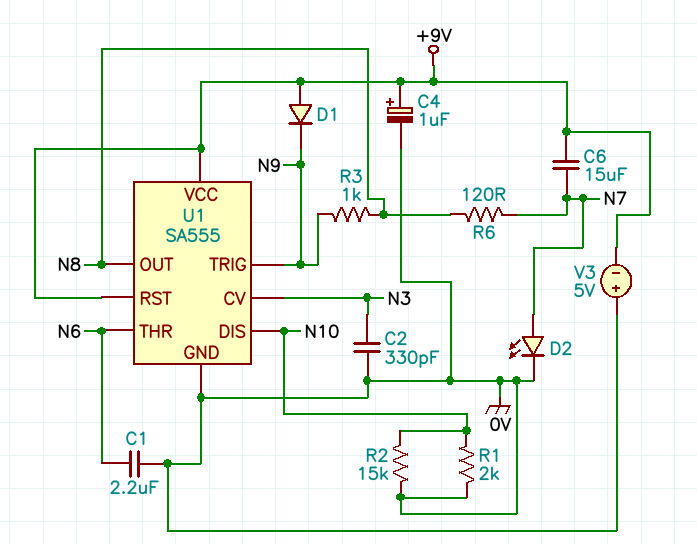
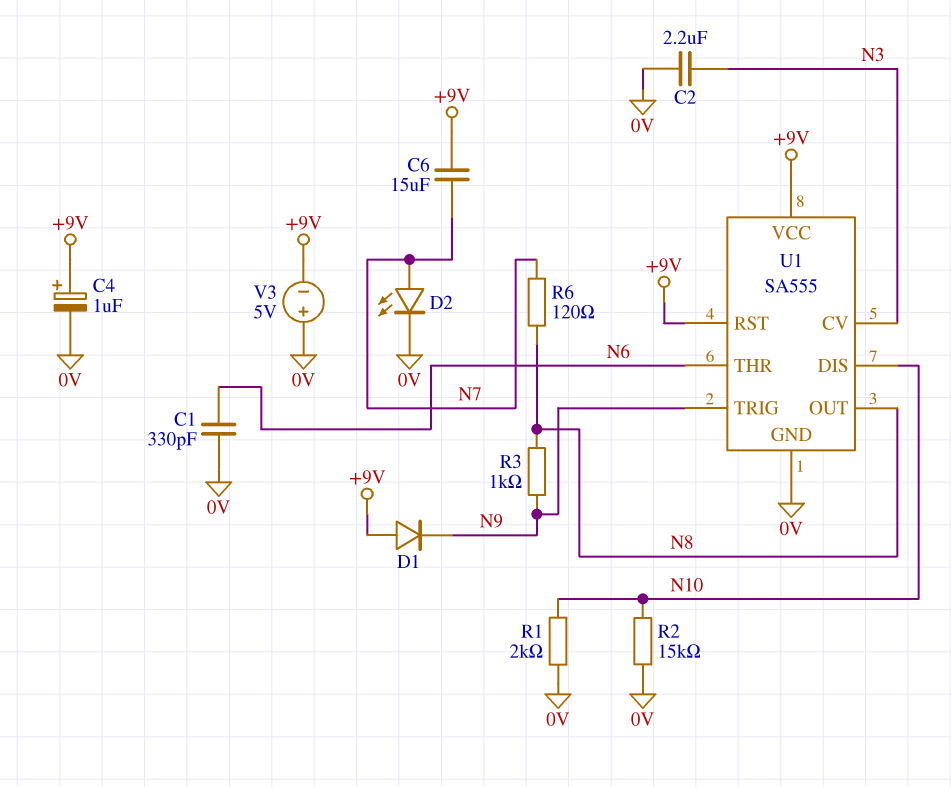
C1: 2.2uF (0V, N6) -> 330pF (0V, N6)
C2: 330pF (0V, N3) -> 2.2uF (0V, N3)

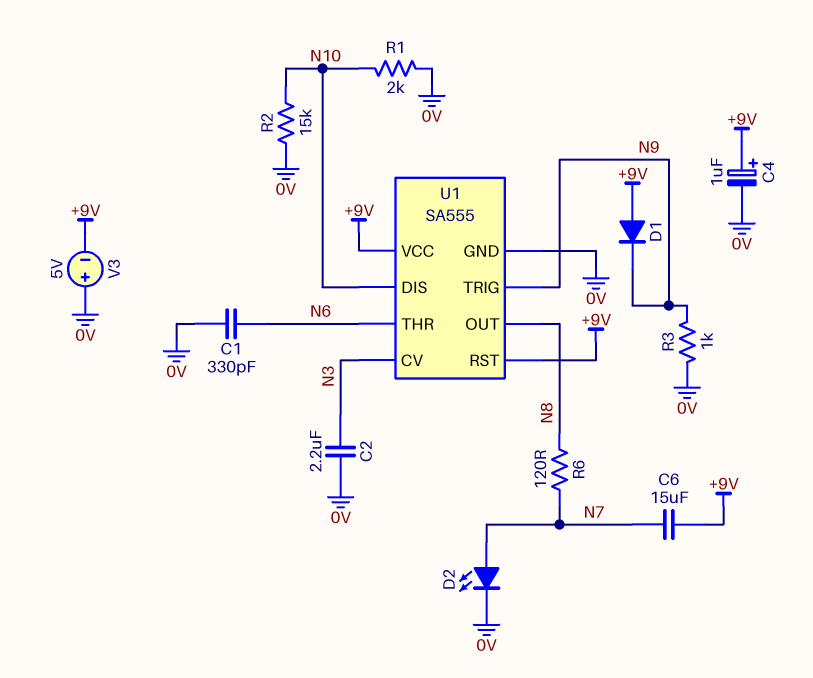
R3: 1k (N8, N9) -> 1k (0V, N9)

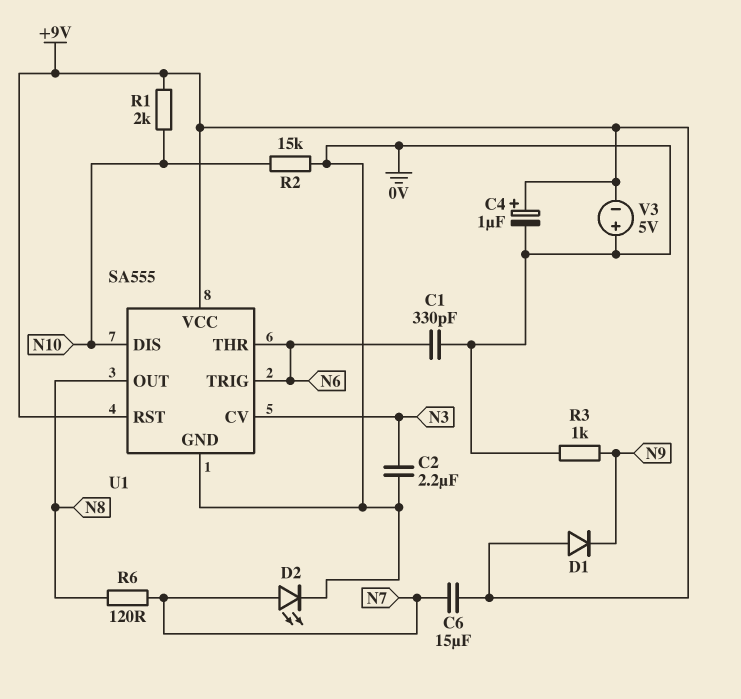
R1: 2k (0V, N10) -> 2k (+9V, N10)
U1 pin TRIG: N9 -> N6

